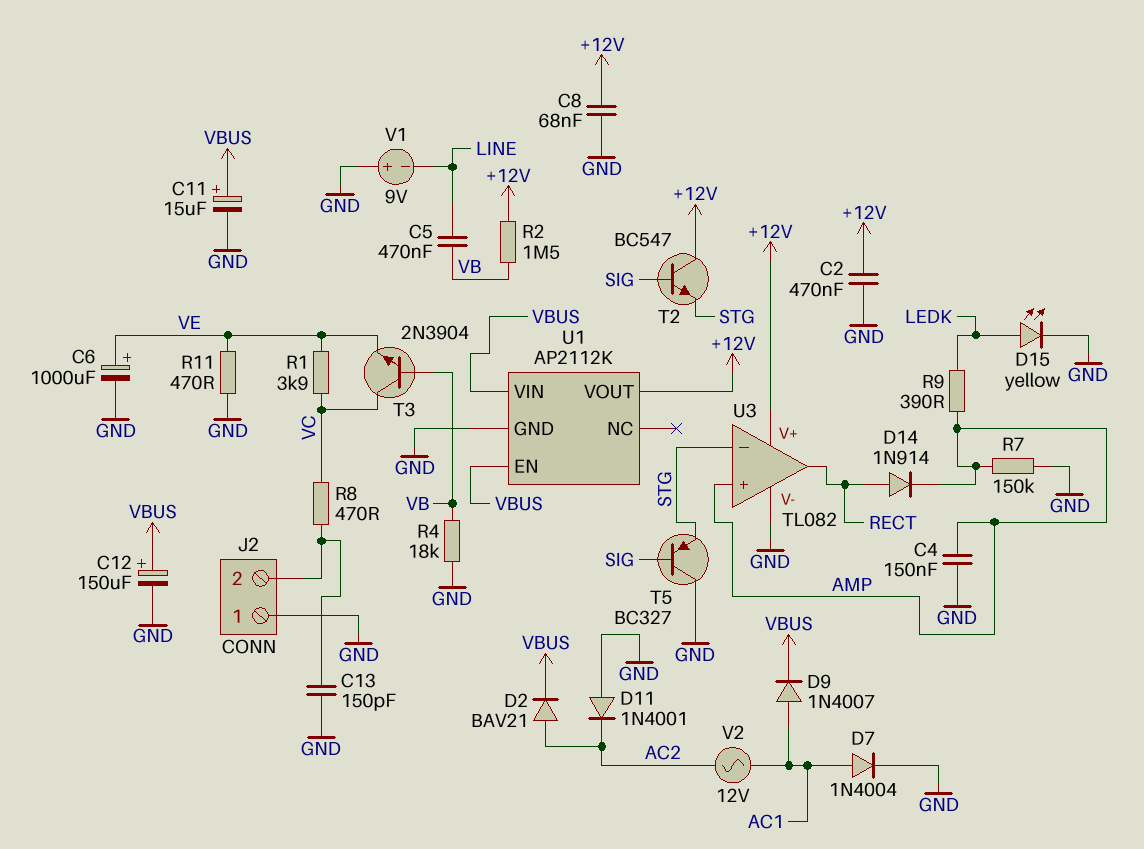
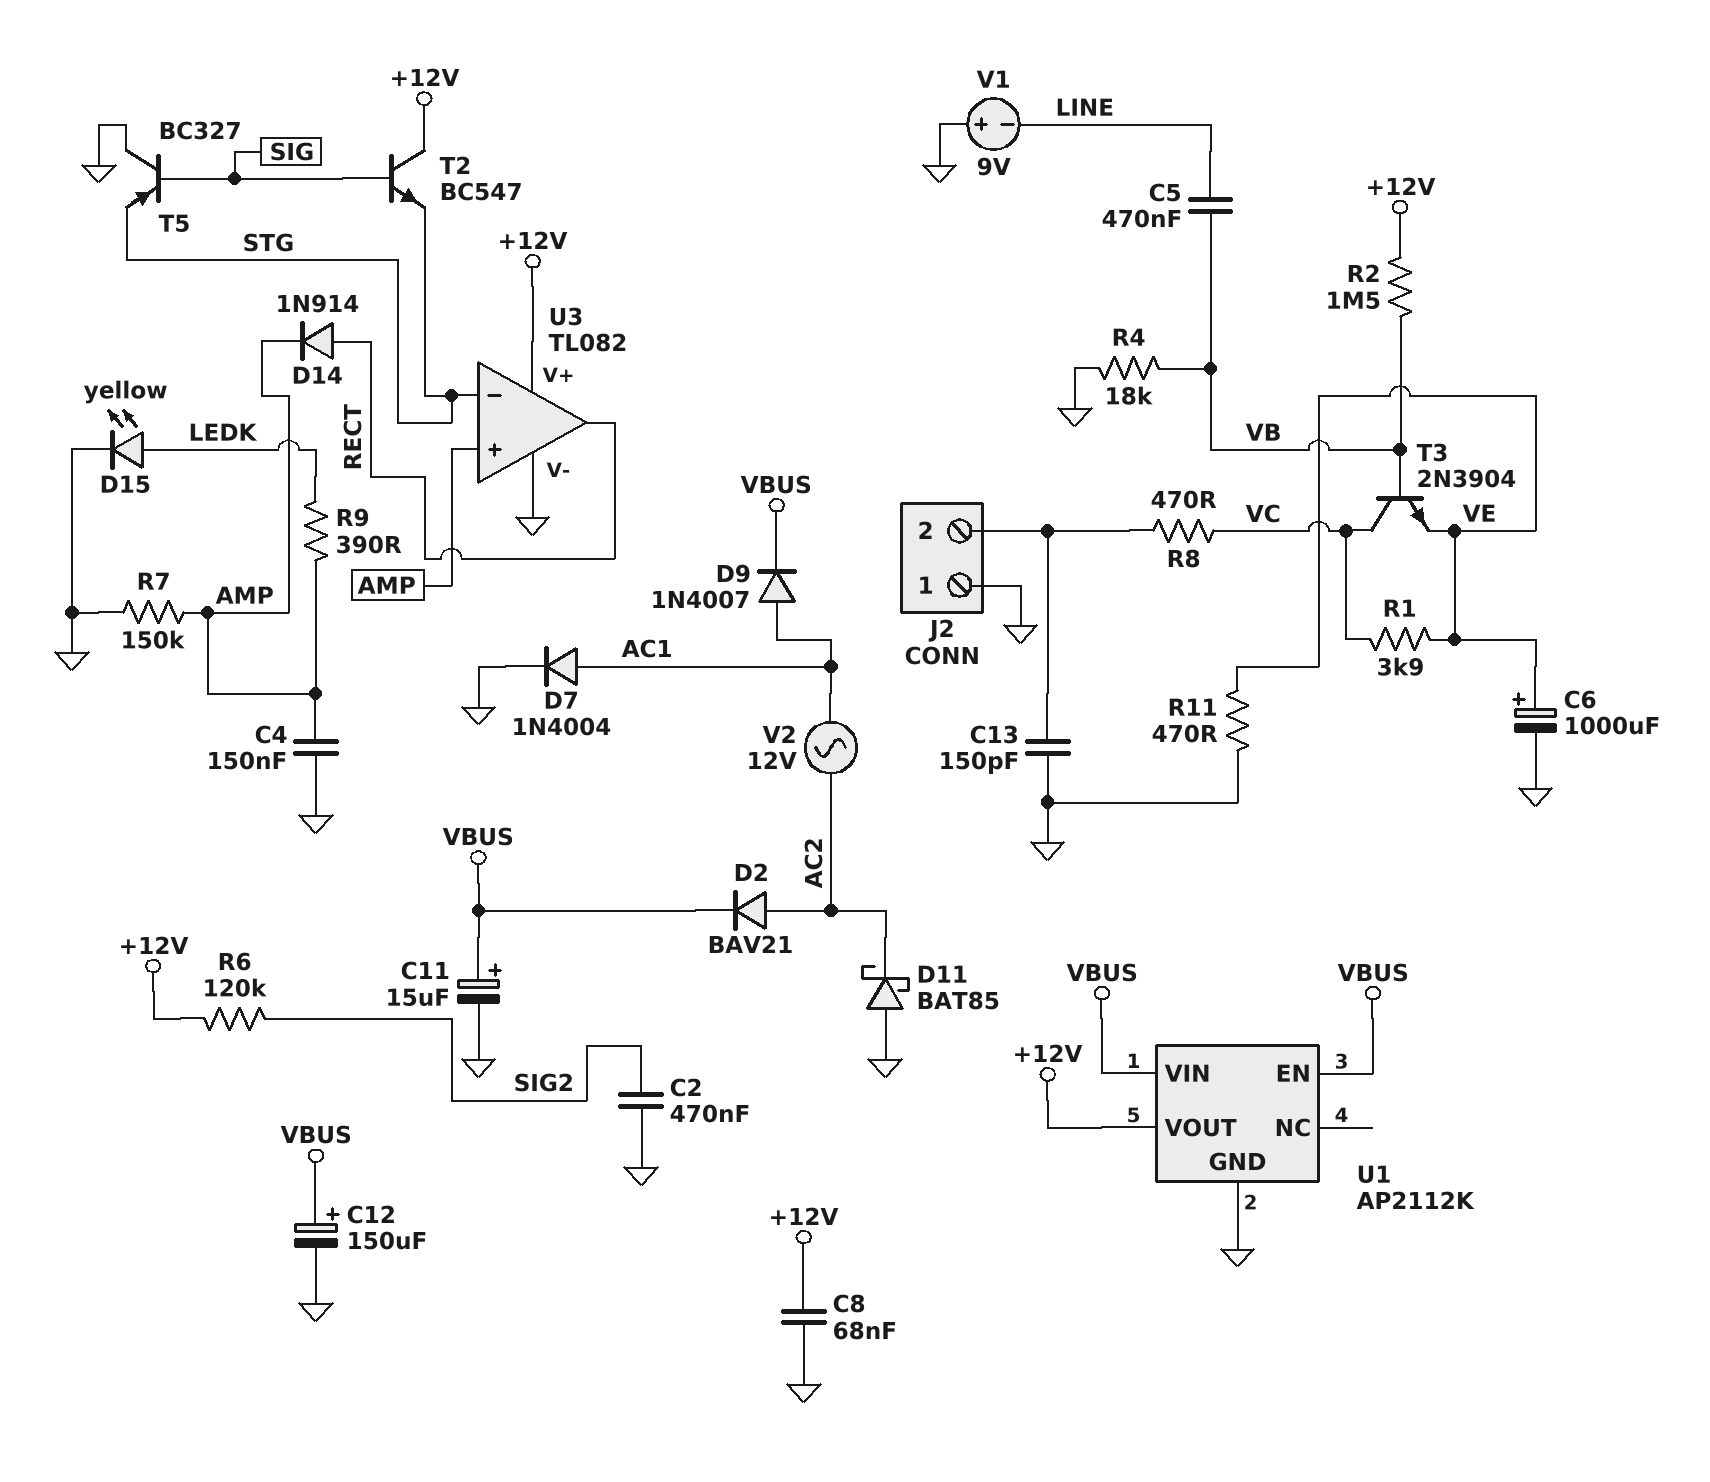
C2: 470nF (+12V, GND) -> 470nF (GND, SIG2)
D11: diode 1N4001 (A GND, K AC2) -> schottky BAT85 (A GND, K AC2)
R6: none -> 120k (+12V, SIG2)

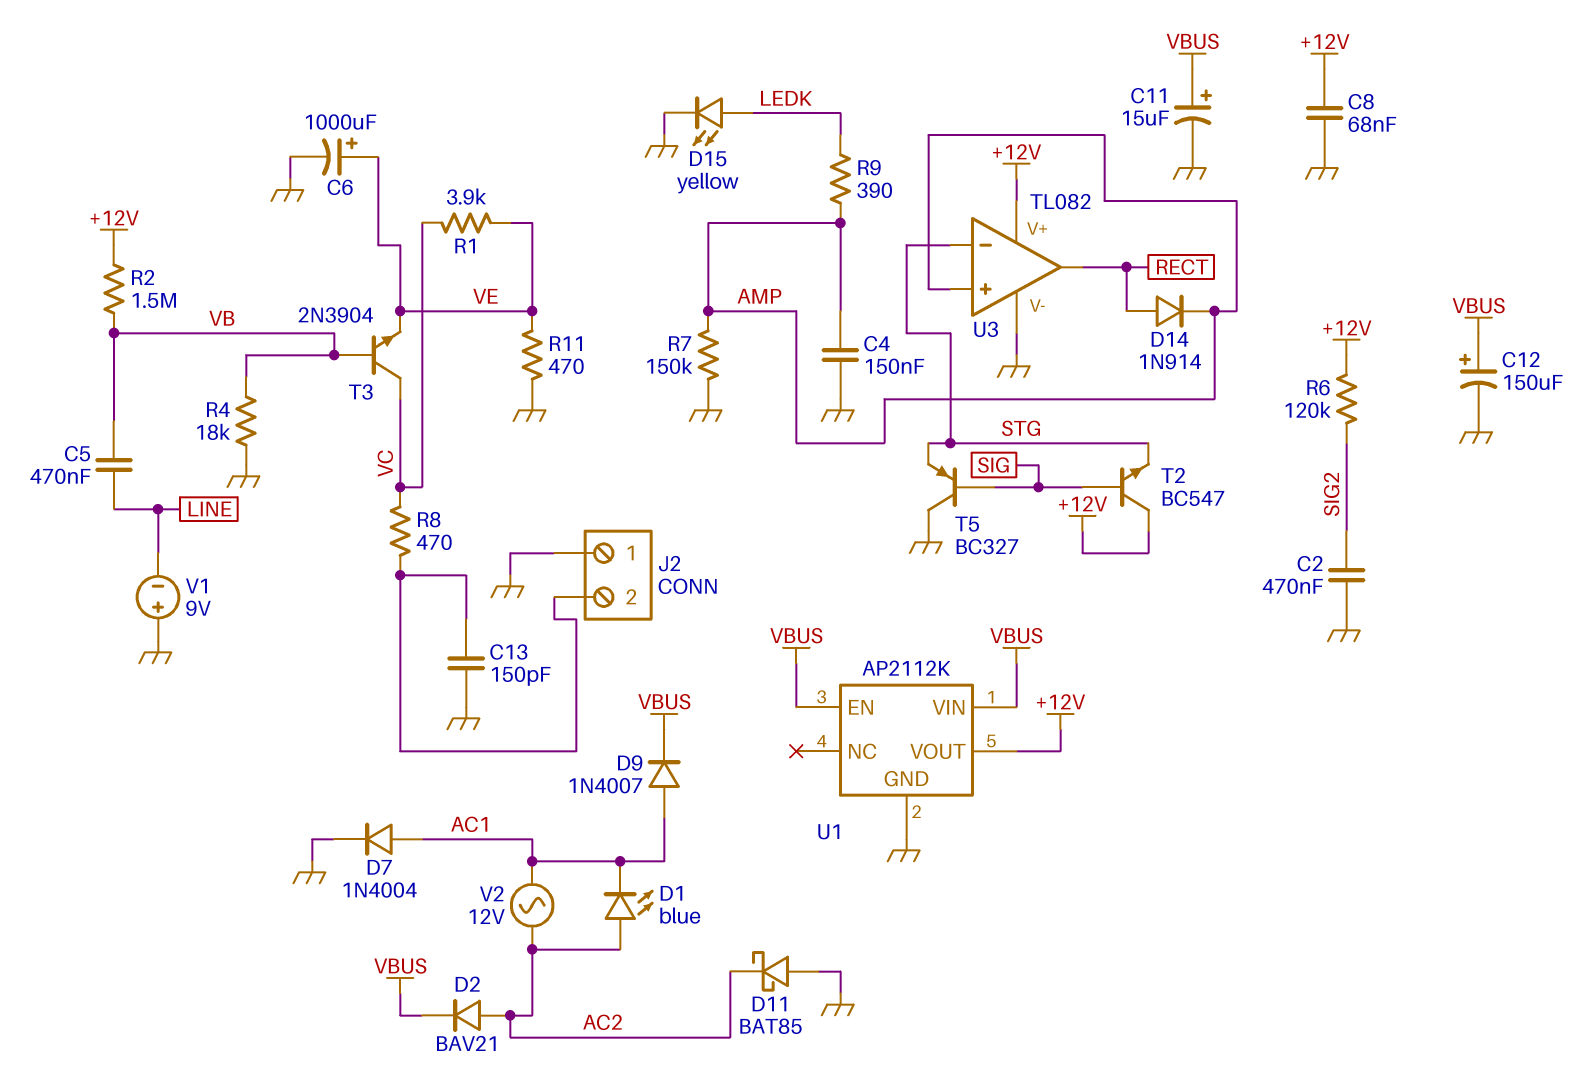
D1: none -> LED blue (A AC2, K AC1)

